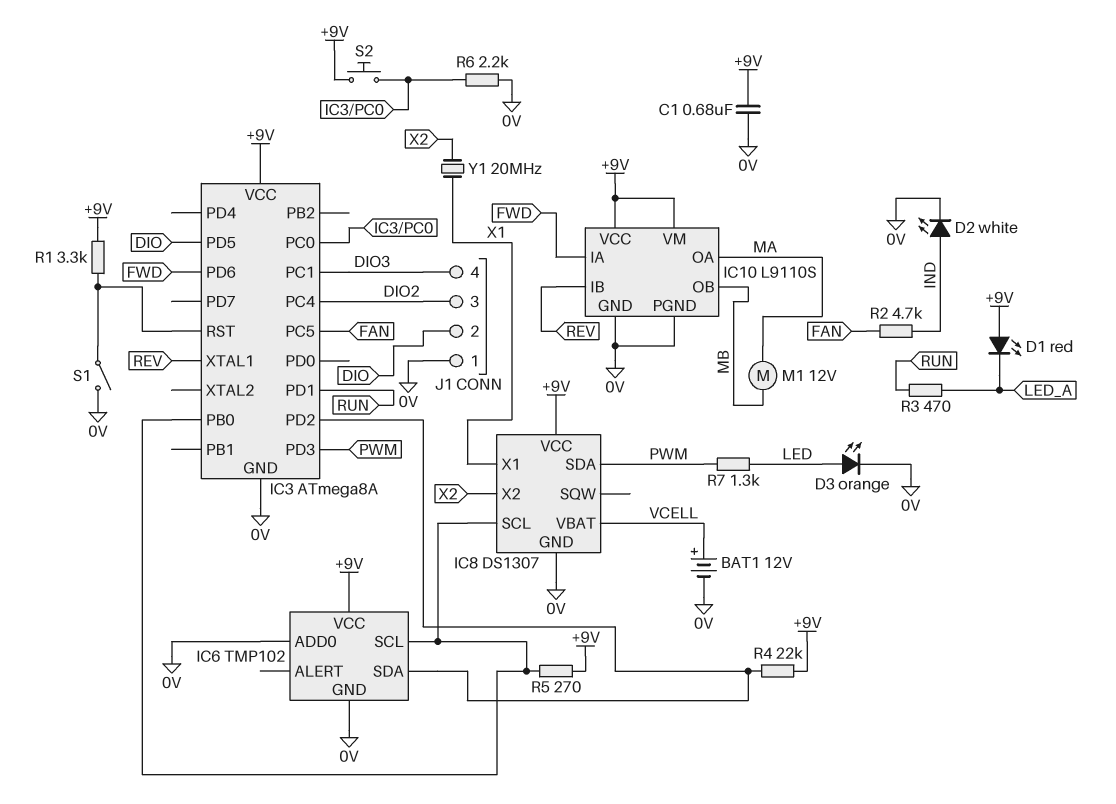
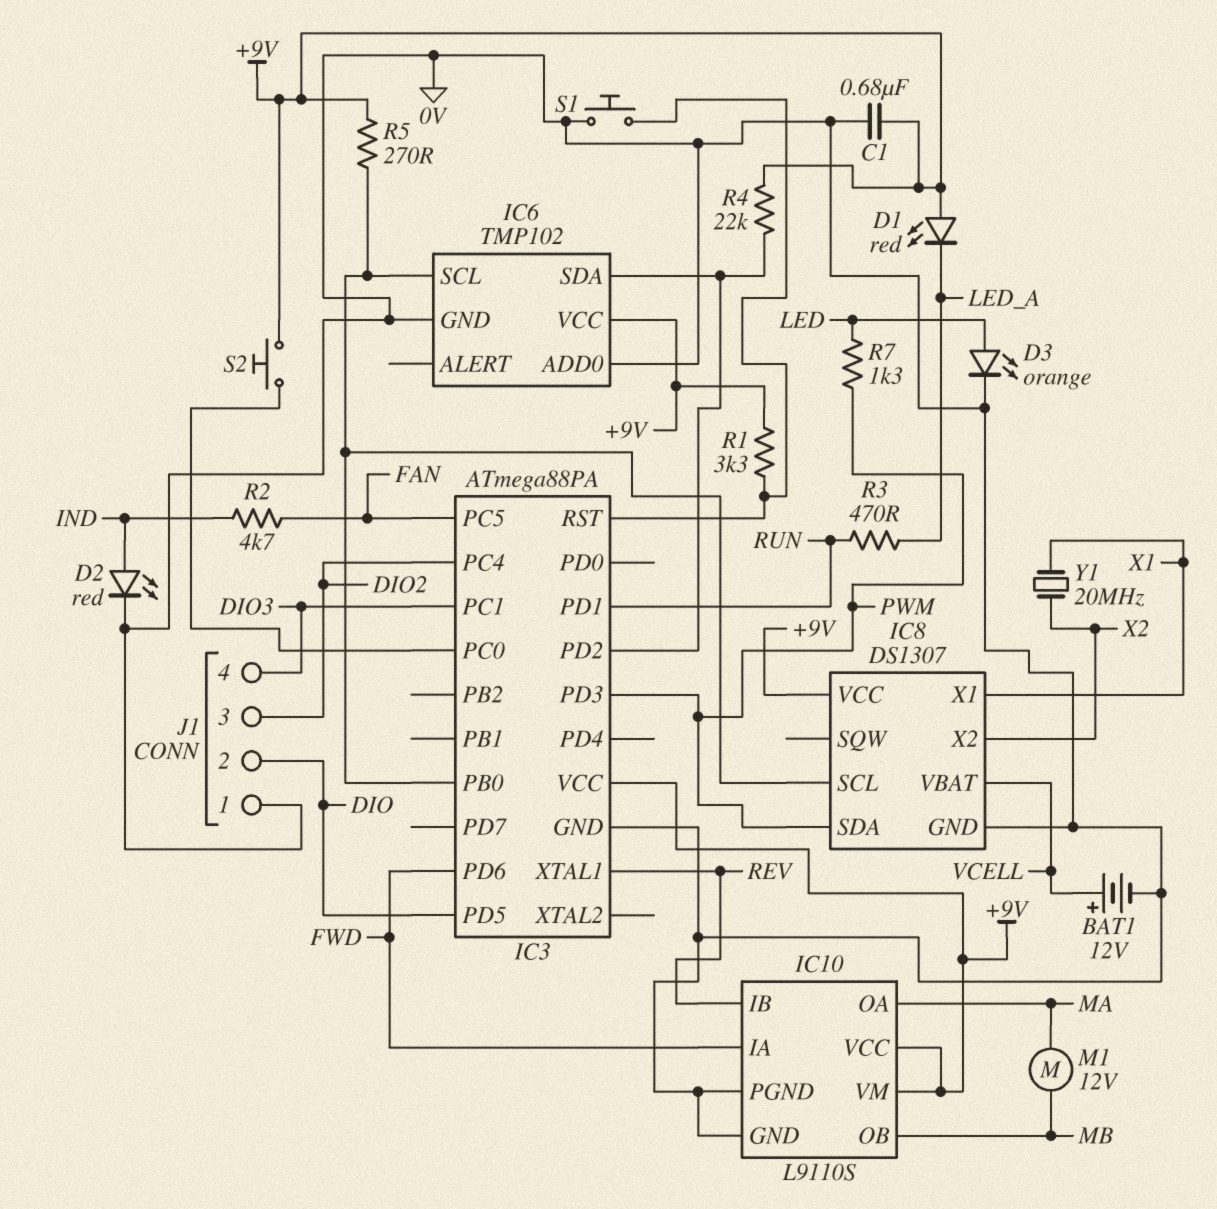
D2: LED white (A IND, K 0V) -> LED red (A IND, K 0V)
IC3: ATmega8A -> ATmega88PA
R6: 2.2k (0V, IC3/PC0) -> none
S1: switch (0V, IC3/RST) -> button (0V, IC3/RST)

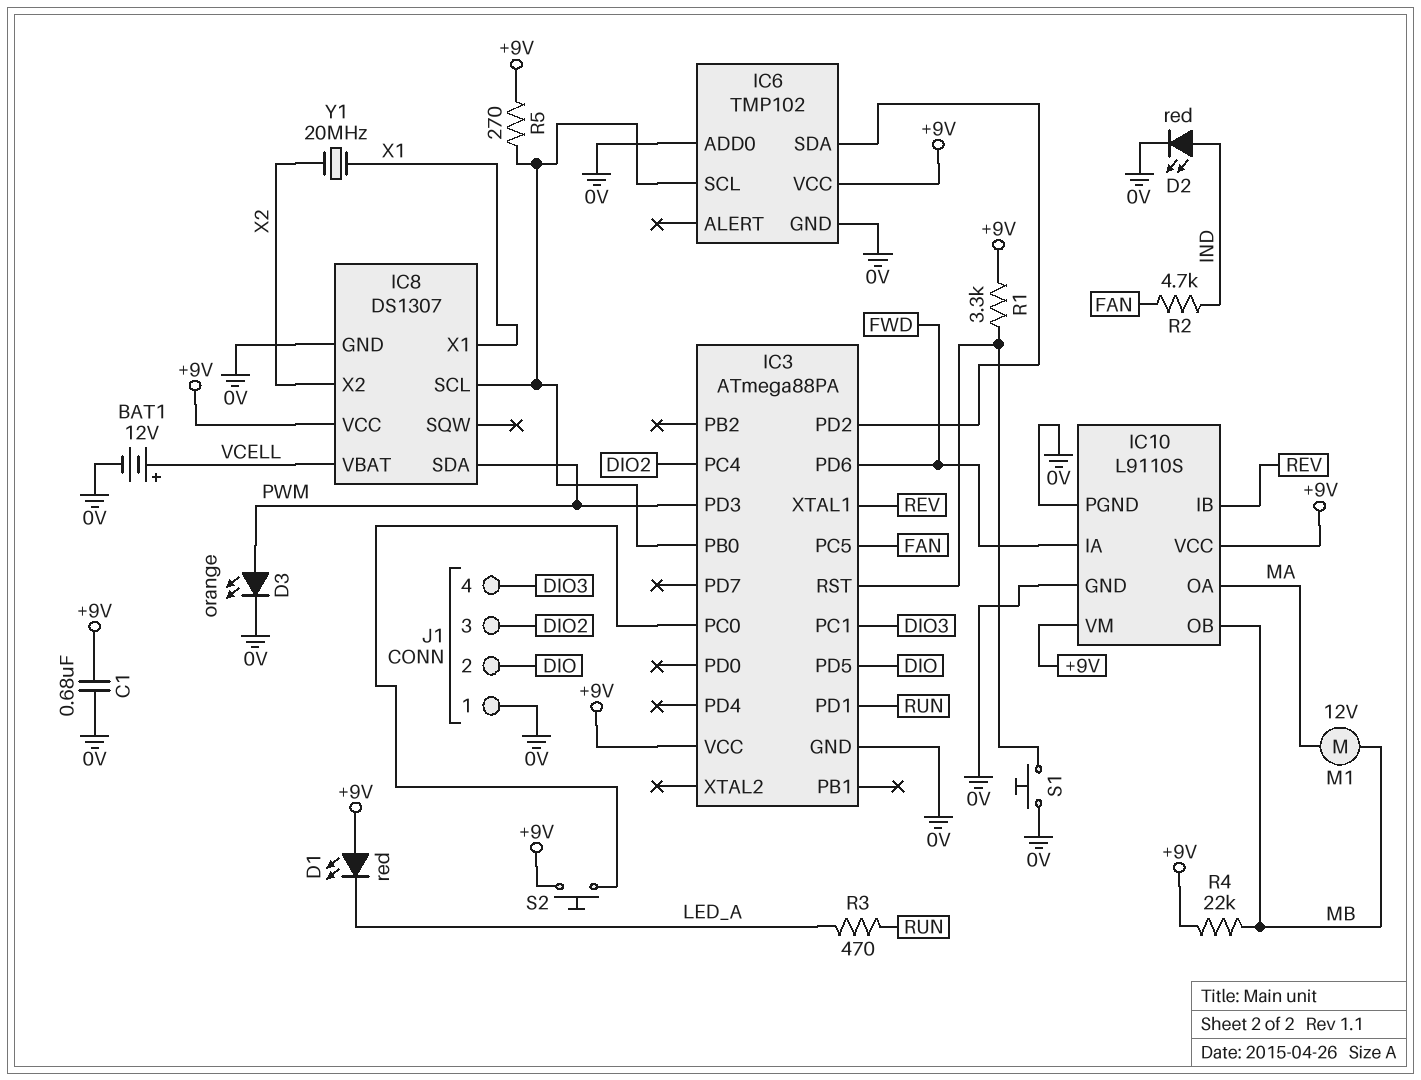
D3: LED orange (A LED, K 0V) -> LED orange (A PWM, K 0V)
R4: 22k (+9V, IC3/PD2) -> 22k (+9V, MB)
R7: 1.3k (LED, PWM) -> none

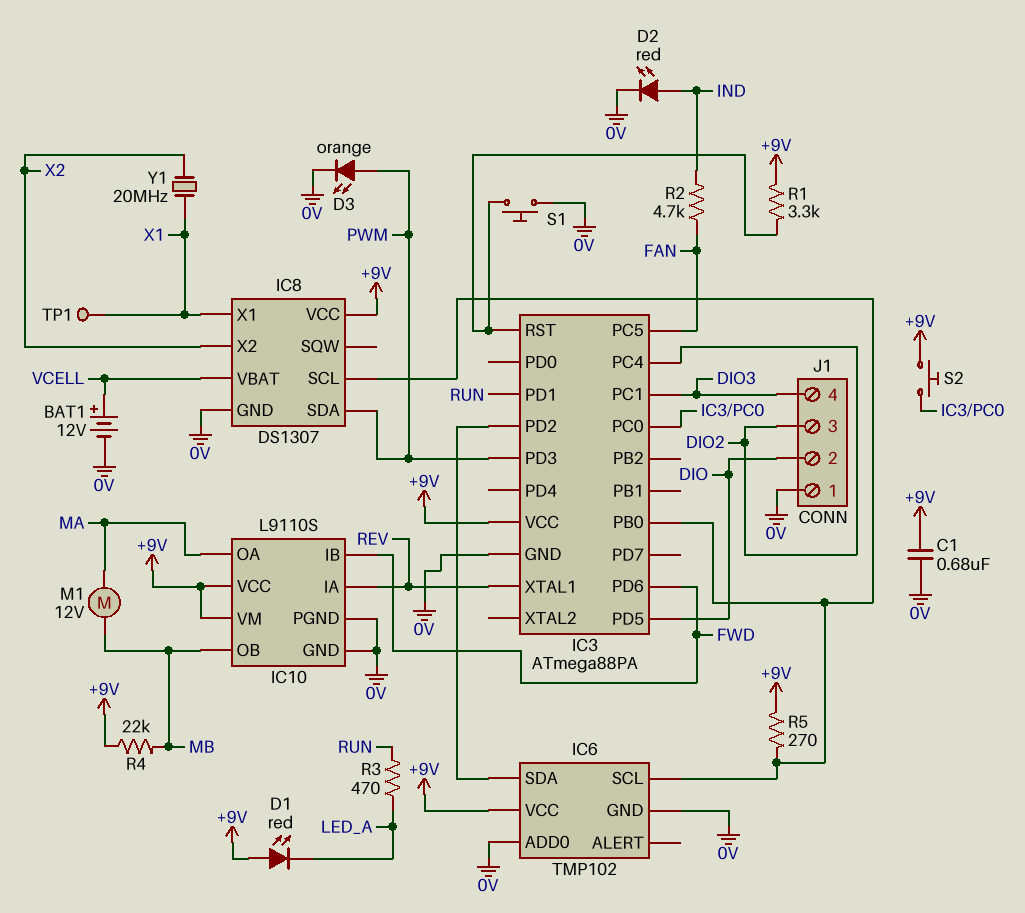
IC10 pin IA: FWD -> REV
IC10 pin IB: REV -> FWD
TP1: none -> test point (X1)

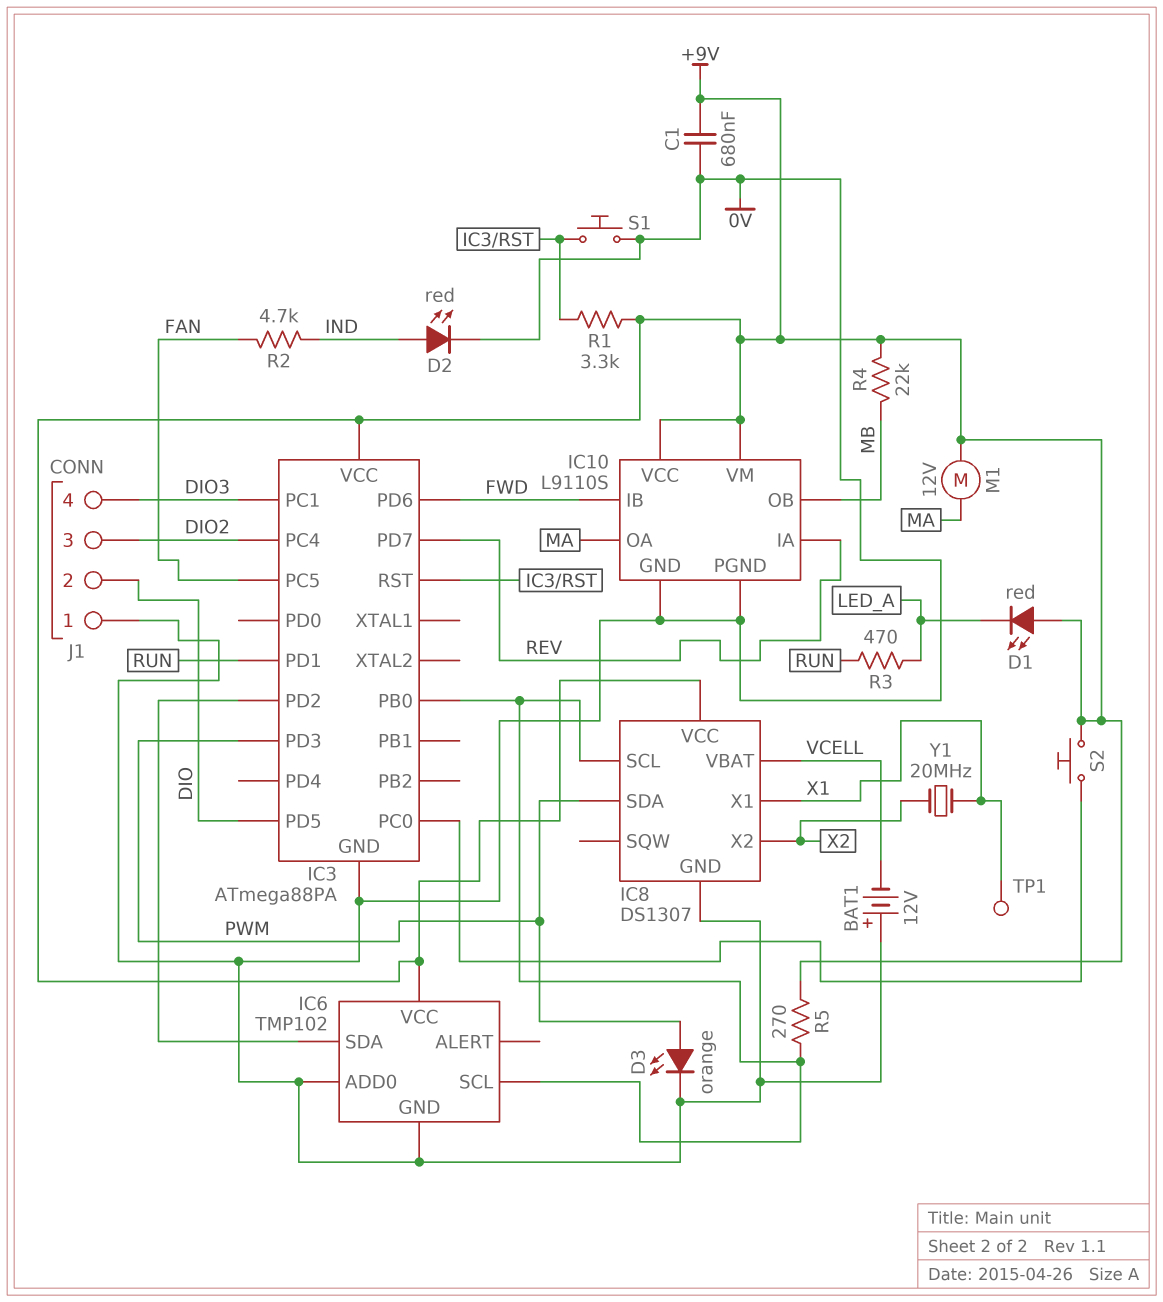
BAT1: 12V (plus VCELL, minus 0V) -> 12V (plus 0V, minus VCELL)
IC3 pin PD7: none -> REV
IC3 pin XTAL1: REV -> none
M1: motor 12V (MA, MB) -> motor 12V (+9V, MA)

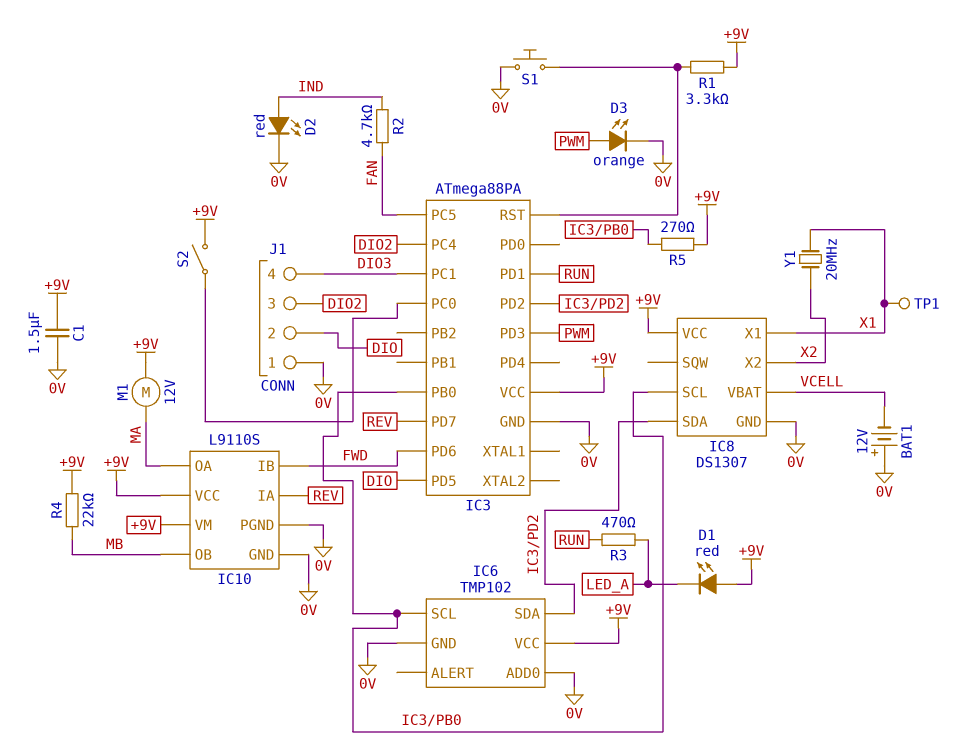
C1: 680nF (+9V, 0V) -> 1.5uF (+9V, 0V)
IC8 pin SDA: PWM -> IC3/PD2
S2: button (+9V, IC3/PC0) -> switch (+9V, IC3/PC0)

